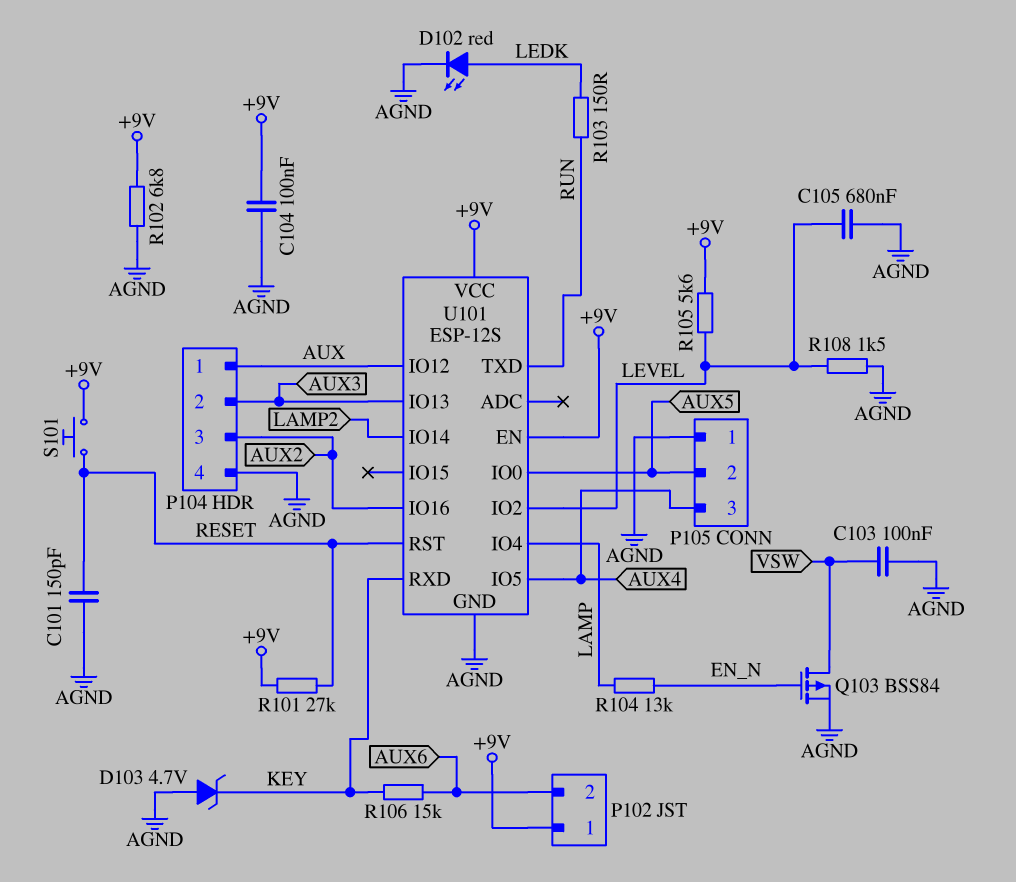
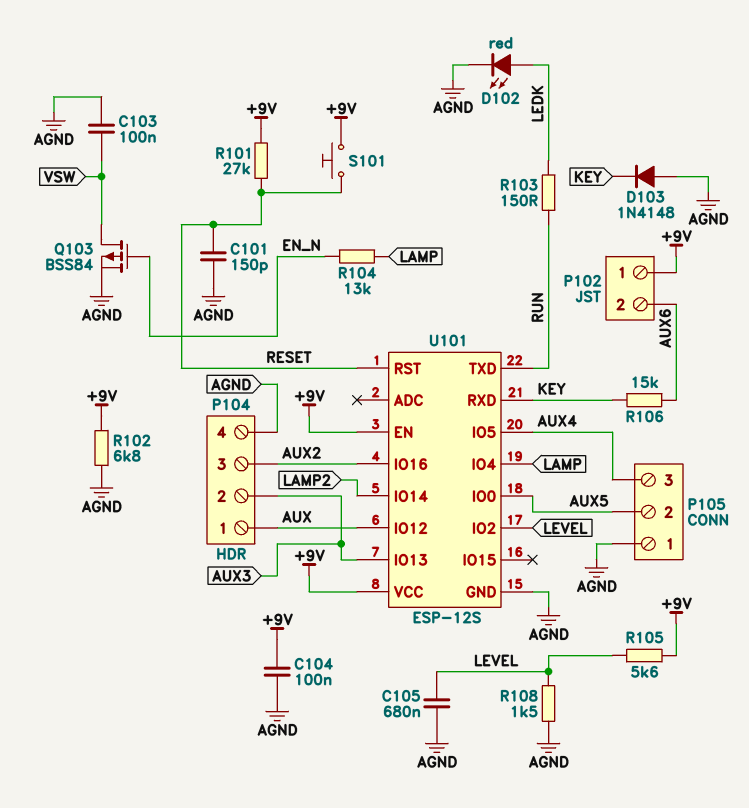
D103: zener 4.7V (A AGND, K KEY) -> diode 1N4148 (A AGND, K KEY)

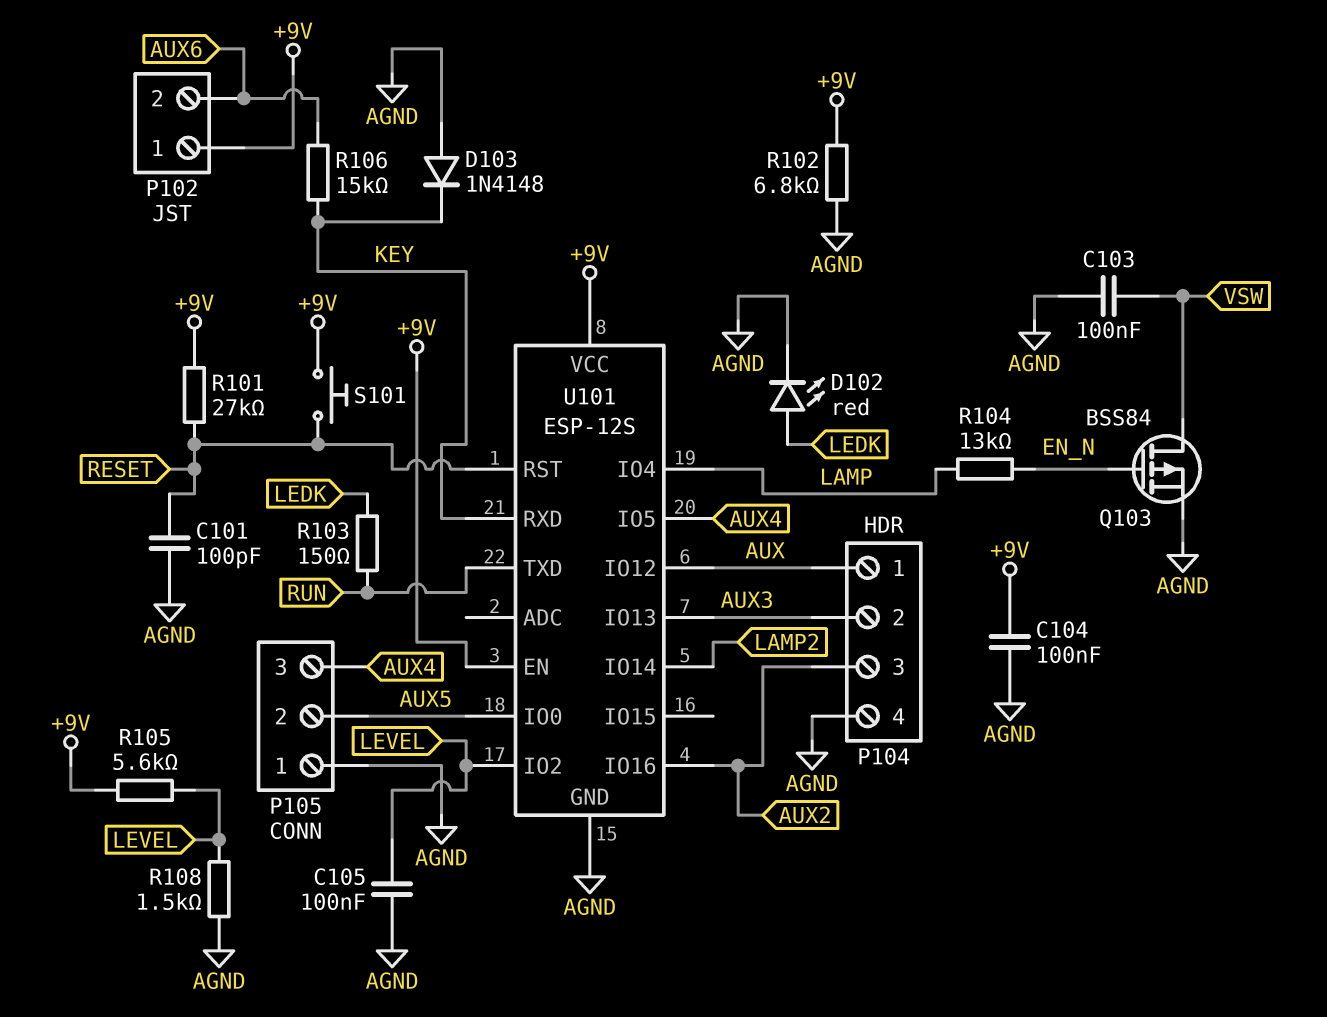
C101: 150pF (AGND, RESET) -> 100pF (AGND, RESET)
C105: 680nF (AGND, LEVEL) -> 100nF (AGND, LEVEL)

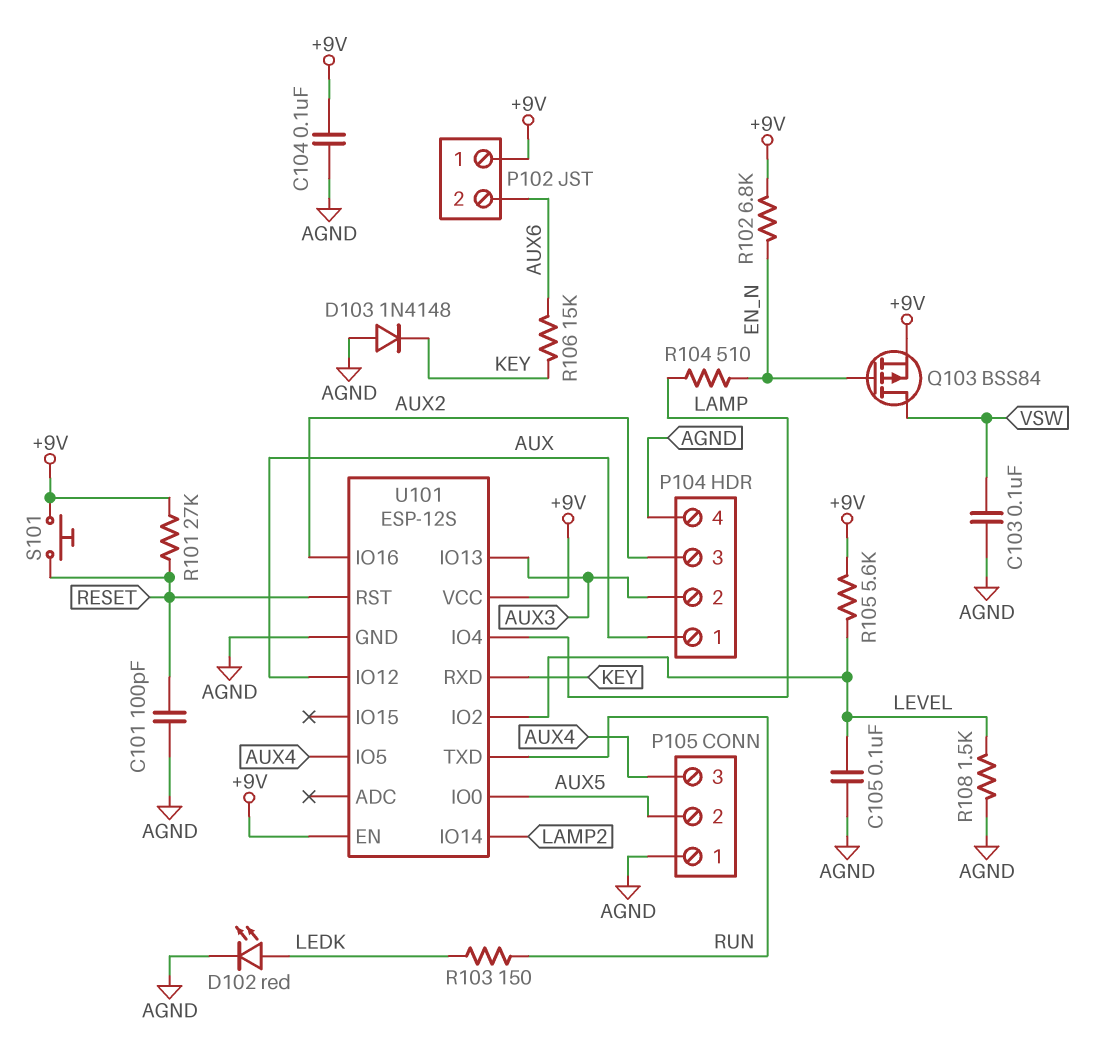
Q103: PMOS BSS84 (G EN_N, D VSW, S AGND) -> PMOS BSS84 (G EN_N, D VSW, S +9V)
R102: 6.8k (+9V, AGND) -> 6.8k (+9V, EN_N)
R104: 13k (EN_N, LAMP) -> 510 (EN_N, LAMP)

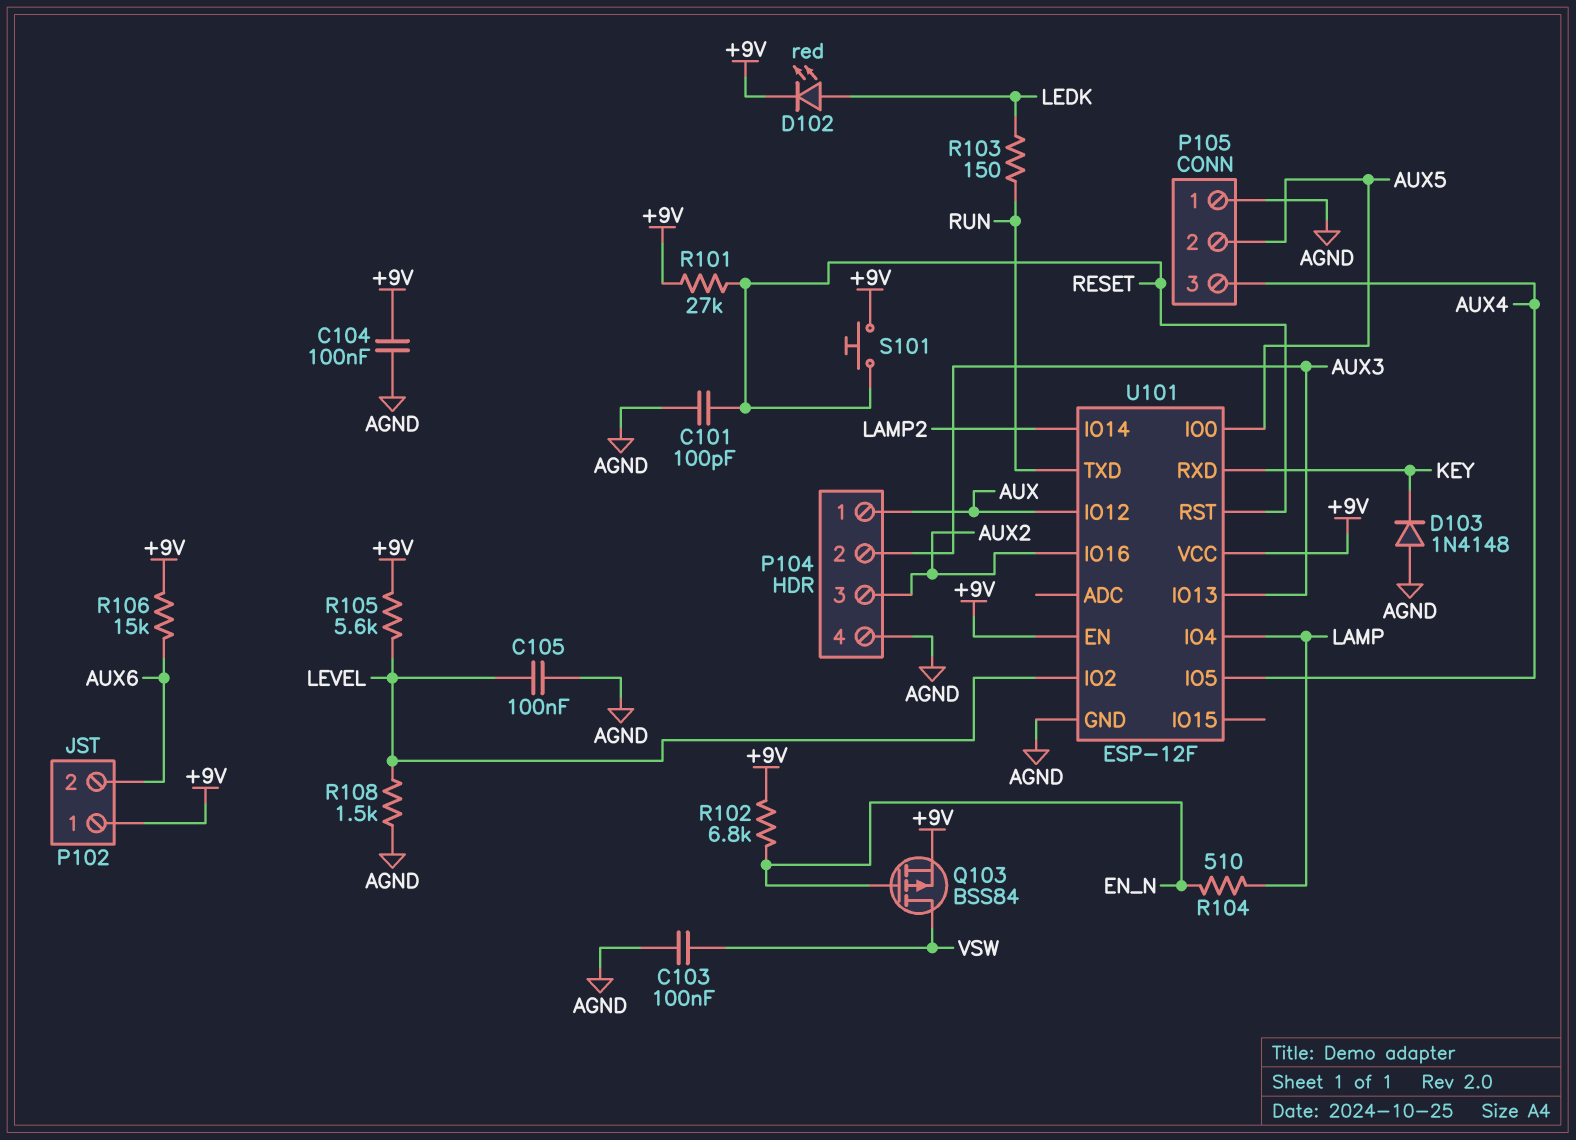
D102: LED red (A LEDK, K AGND) -> LED red (A LEDK, K +9V)
R106: 15k (AUX6, KEY) -> 15k (+9V, AUX6)
U101: ESP-12S -> ESP-12F

